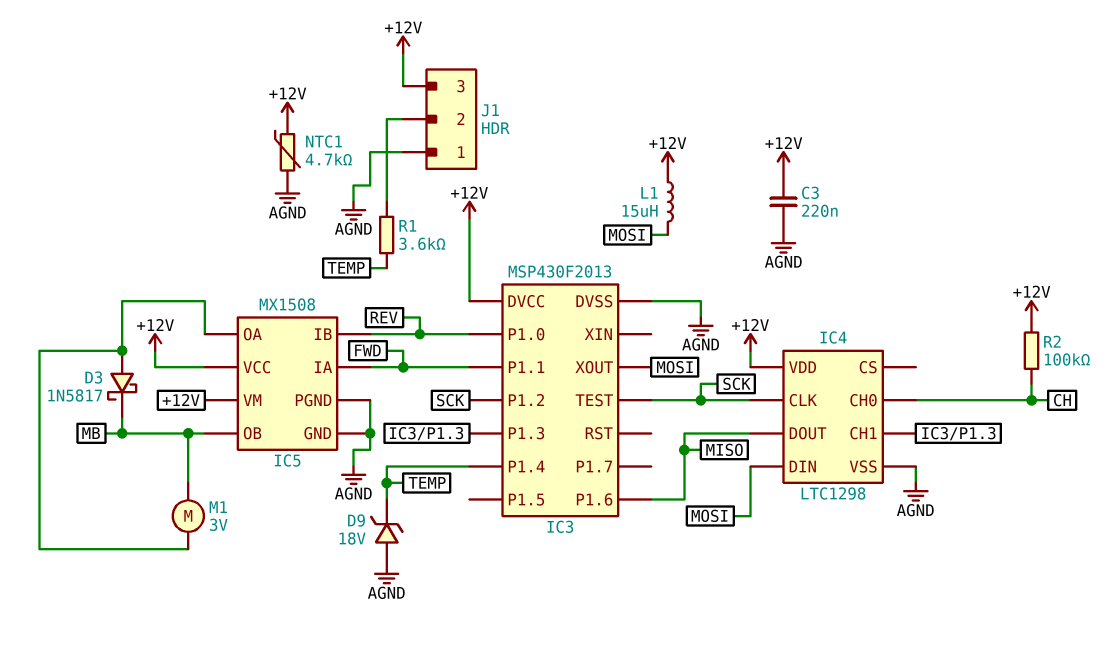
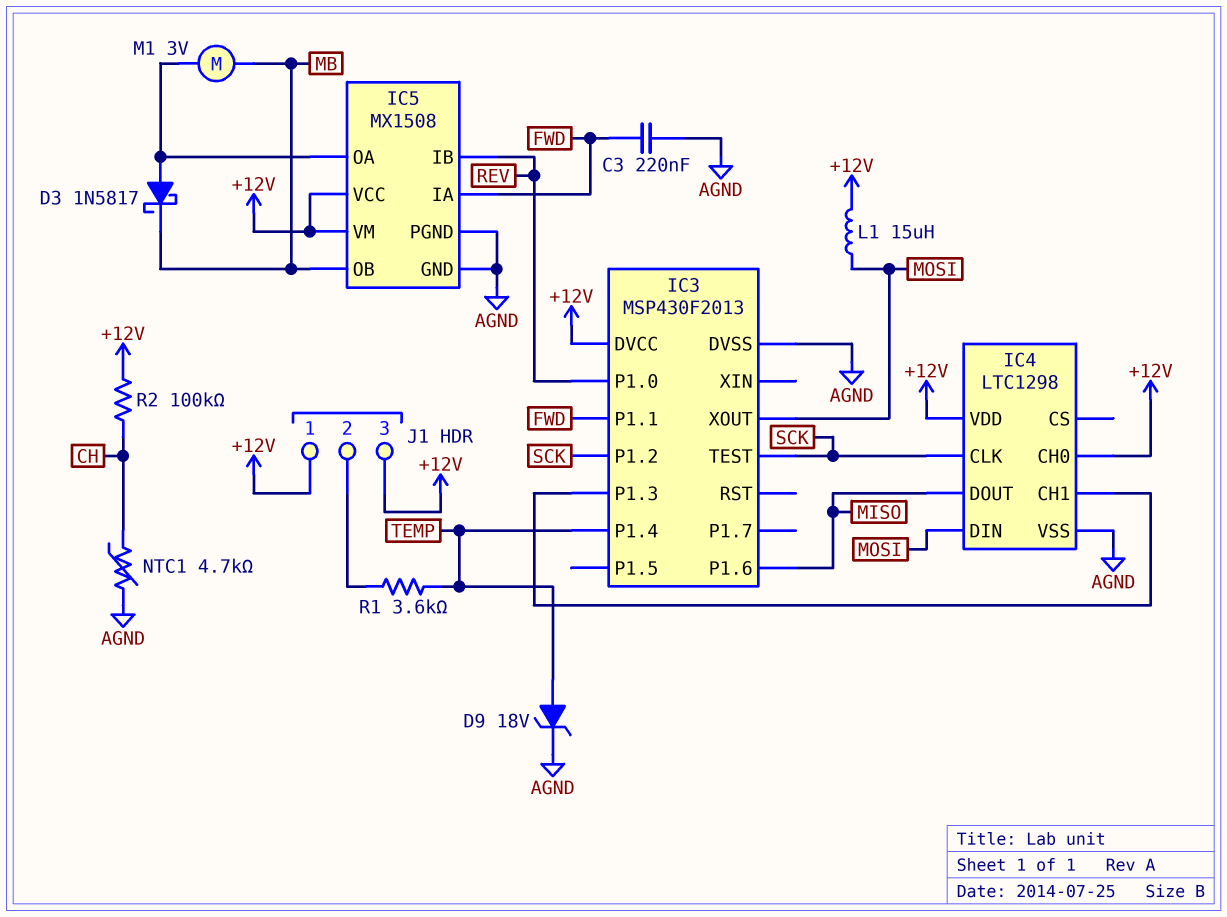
C3: 220nF (+12V, AGND) -> 220nF (AGND, FWD)
D9: zener 18V (A AGND, K TEMP) -> zener 18V (A TEMP, K AGND)
IC4 pin CH0: CH -> +12V
J1 pin 1: AGND -> +12V
NTC1: 4.7k (+12V, AGND) -> 4.7k (AGND, CH)

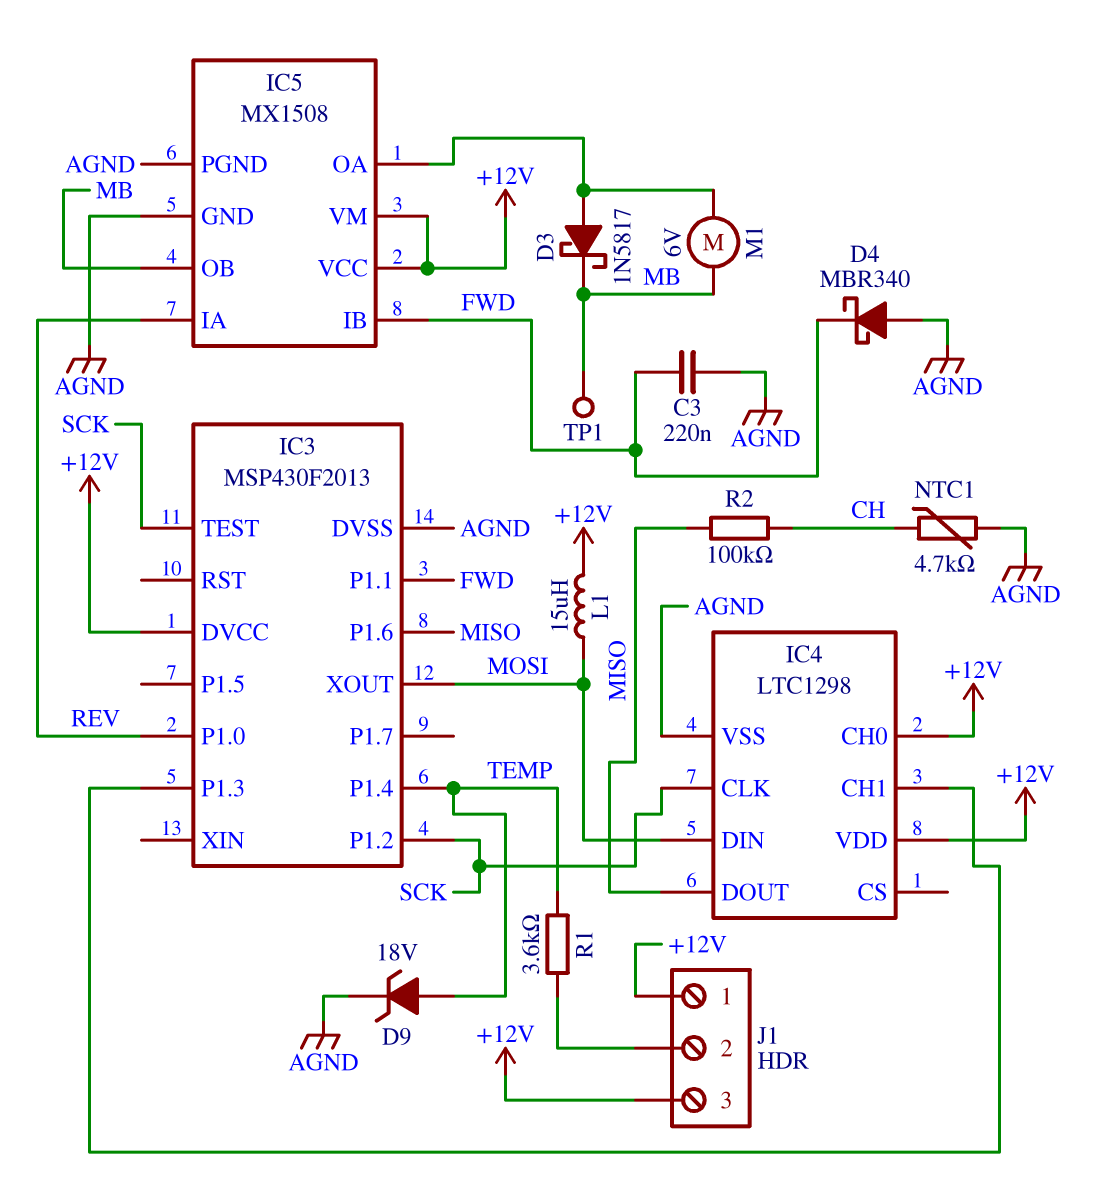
D4: none -> schottky MBR340 (A AGND, K FWD)
IC5 pin IA: FWD -> REV
IC5 pin IB: REV -> FWD
M1: motor 3V (IC5/OA, MB) -> motor 6V (IC5/OA, MB)
R2: 100k (+12V, CH) -> 100k (CH, MISO)
TP1: none -> test point (MB)

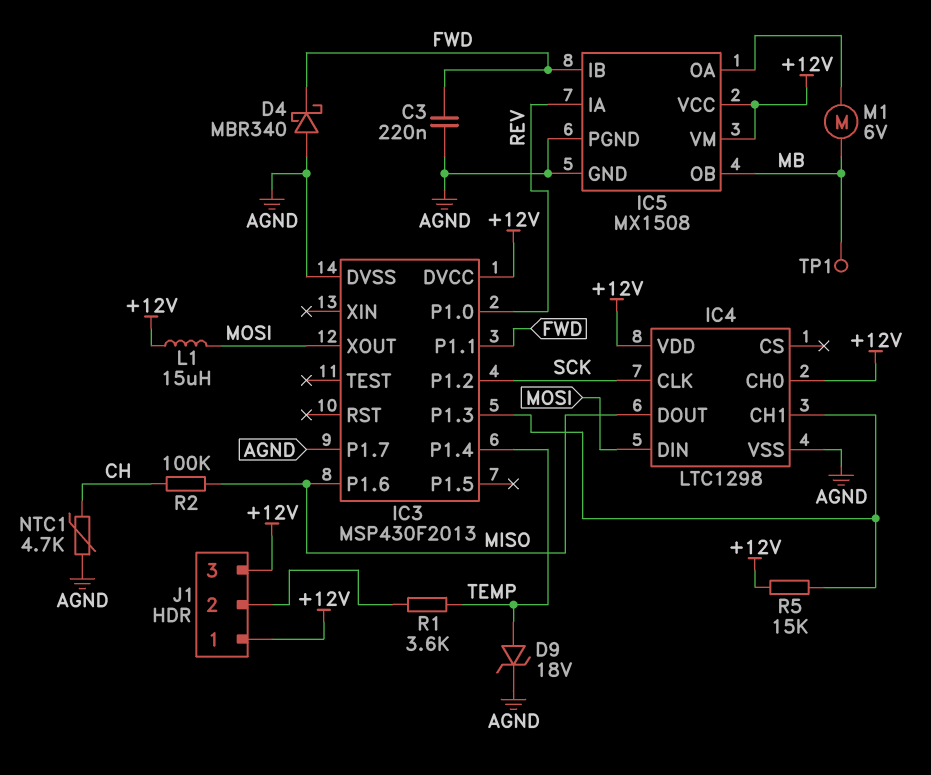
D3: schottky 1N5817 (A IC5/OA, K MB) -> none
IC3 pin P1.7: none -> AGND
IC3 pin TEST: SCK -> none
R5: none -> 15k (+12V, IC3/P1.3)

